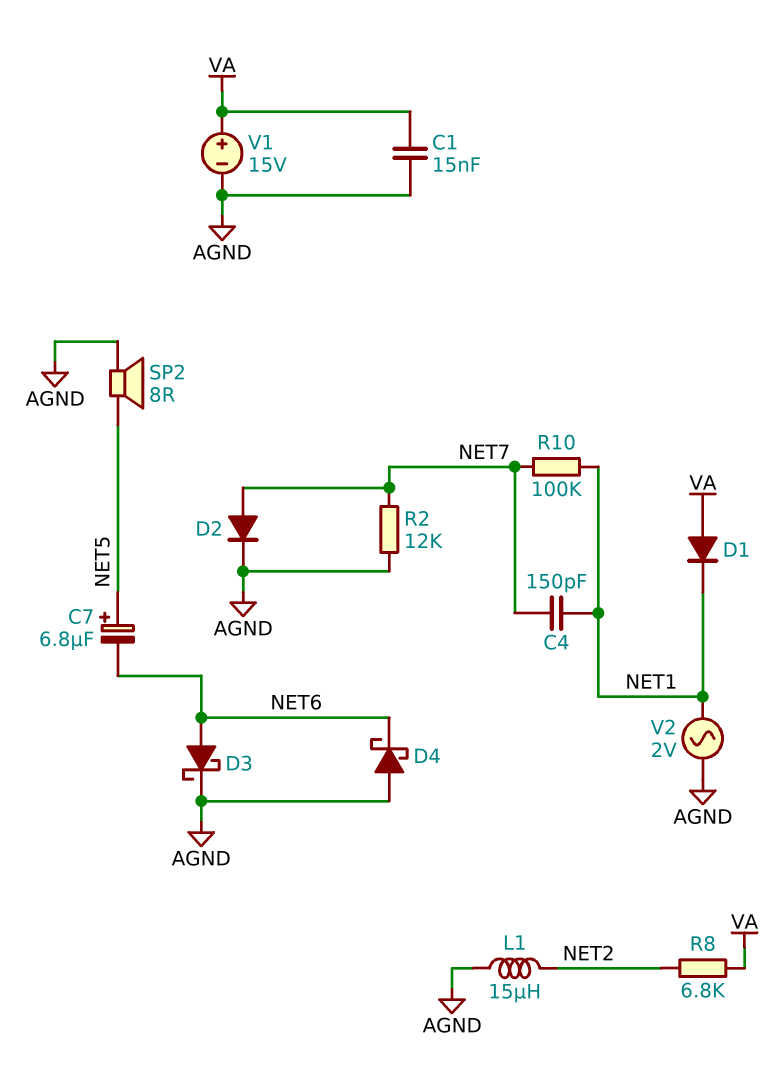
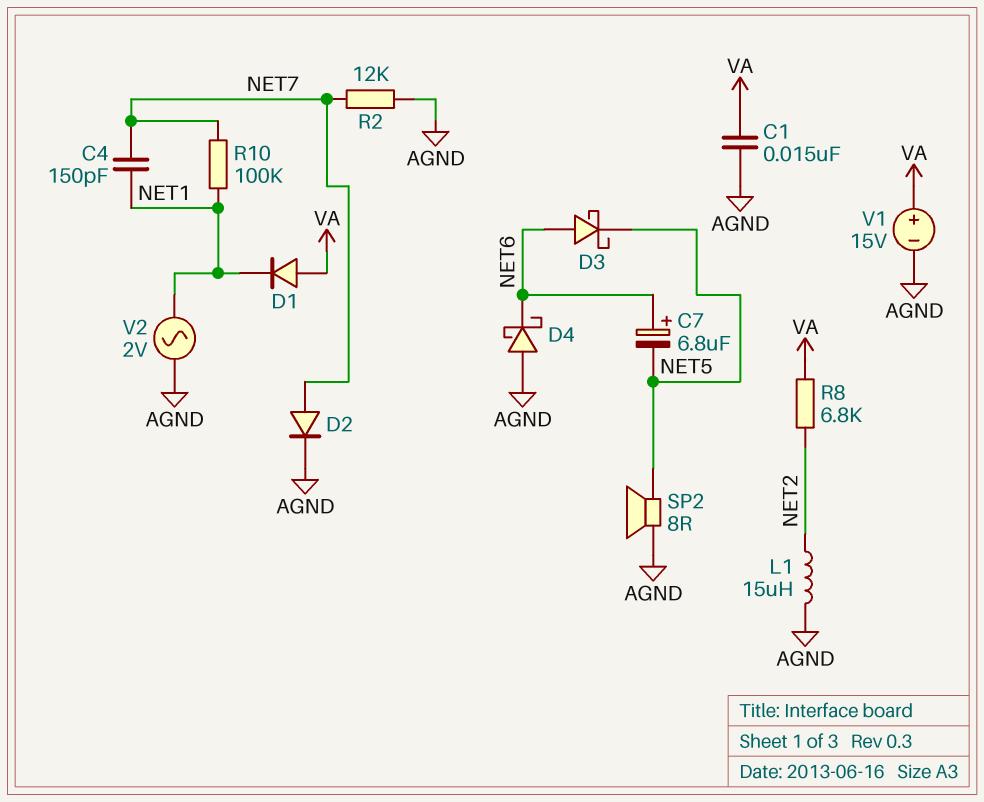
C7: 6.8uF (plus NET5, minus NET6) -> 6.8uF (plus NET6, minus NET5)
D3: schottky (A NET6, K AGND) -> schottky (A NET6, K NET5)

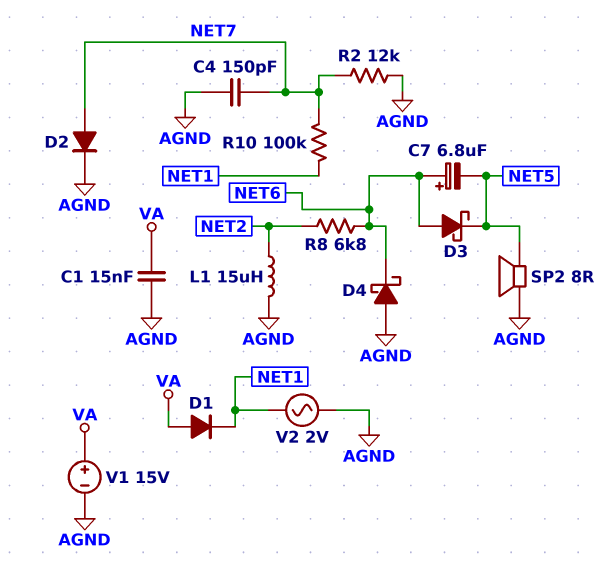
C4: 150pF (NET1, NET7) -> 150pF (AGND, NET7)
R8: 6.8k (NET2, VA) -> 6.8k (NET2, NET6)

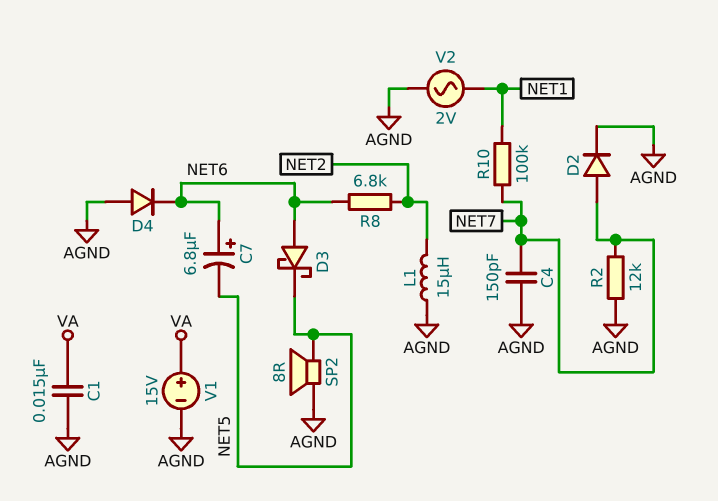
D1: diode (A VA, K NET1) -> none
D4: schottky (A AGND, K NET6) -> diode (A AGND, K NET6)

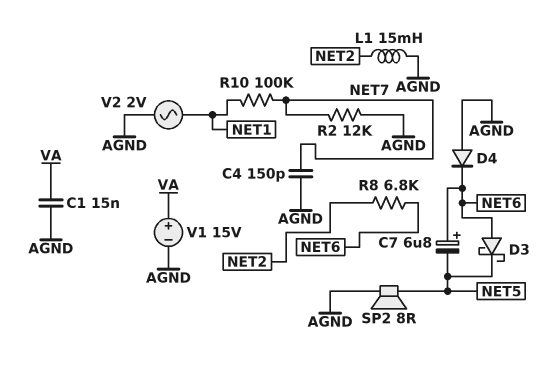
D2: diode (A NET7, K AGND) -> none
L1: 15uH (AGND, NET2) -> 15mH (AGND, NET2)

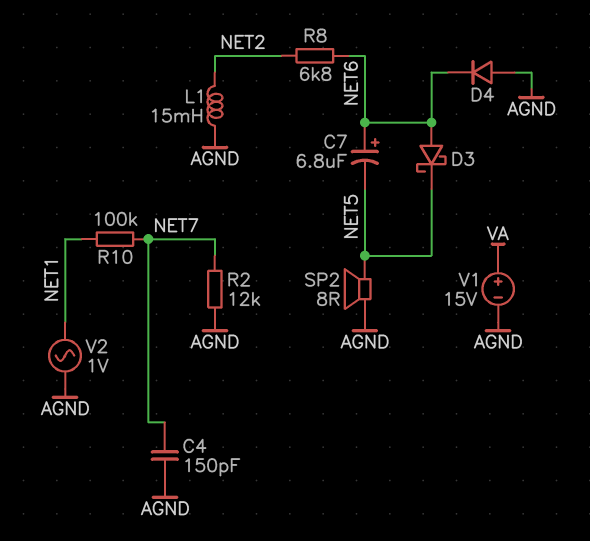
C1: 15nF (AGND, VA) -> none
V2: AC 2V (AGND, NET1) -> AC 1V (AGND, NET1)

